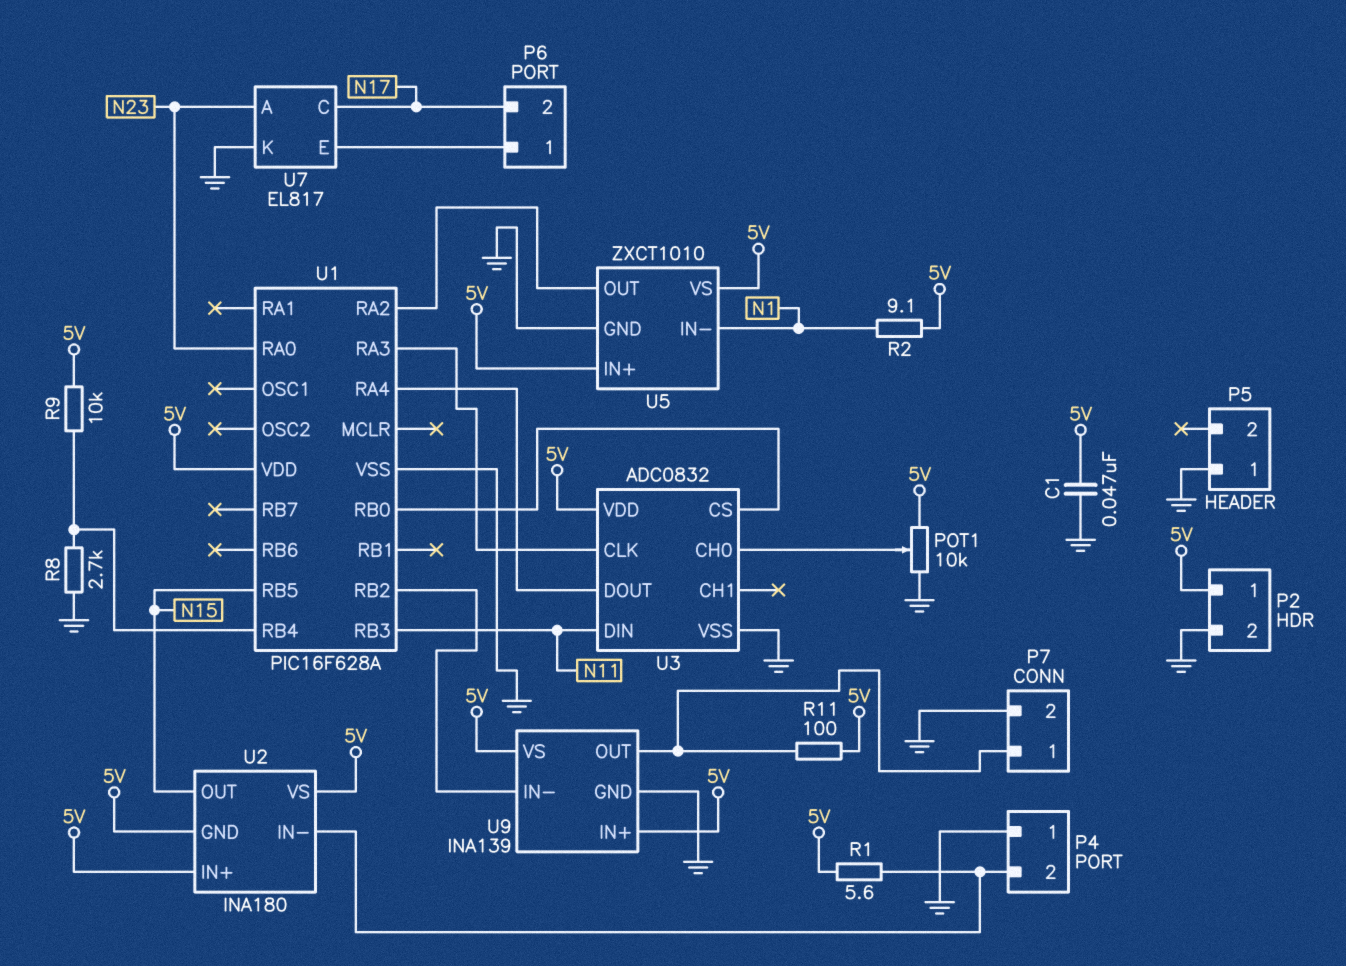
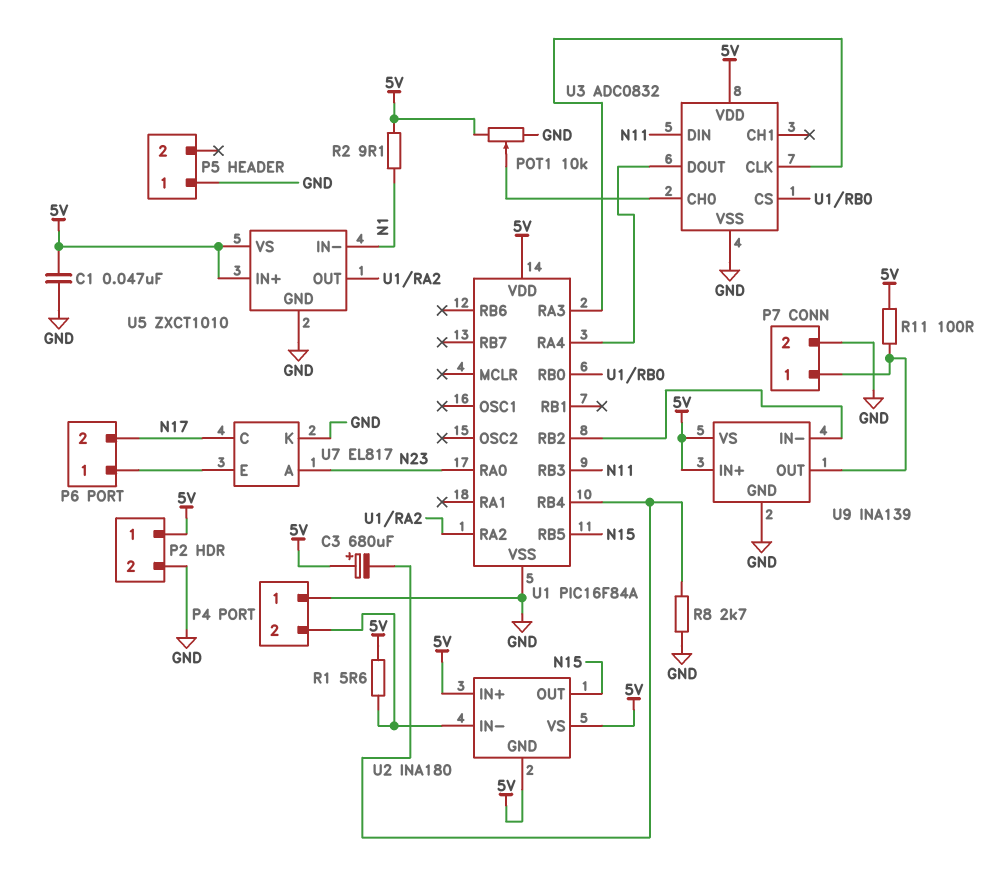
C3: none -> 680uF (plus 5V, minus U1/RB4)
R9: 10k (5V, U1/RB4) -> none
U1: PIC16F628A -> PIC16F84A

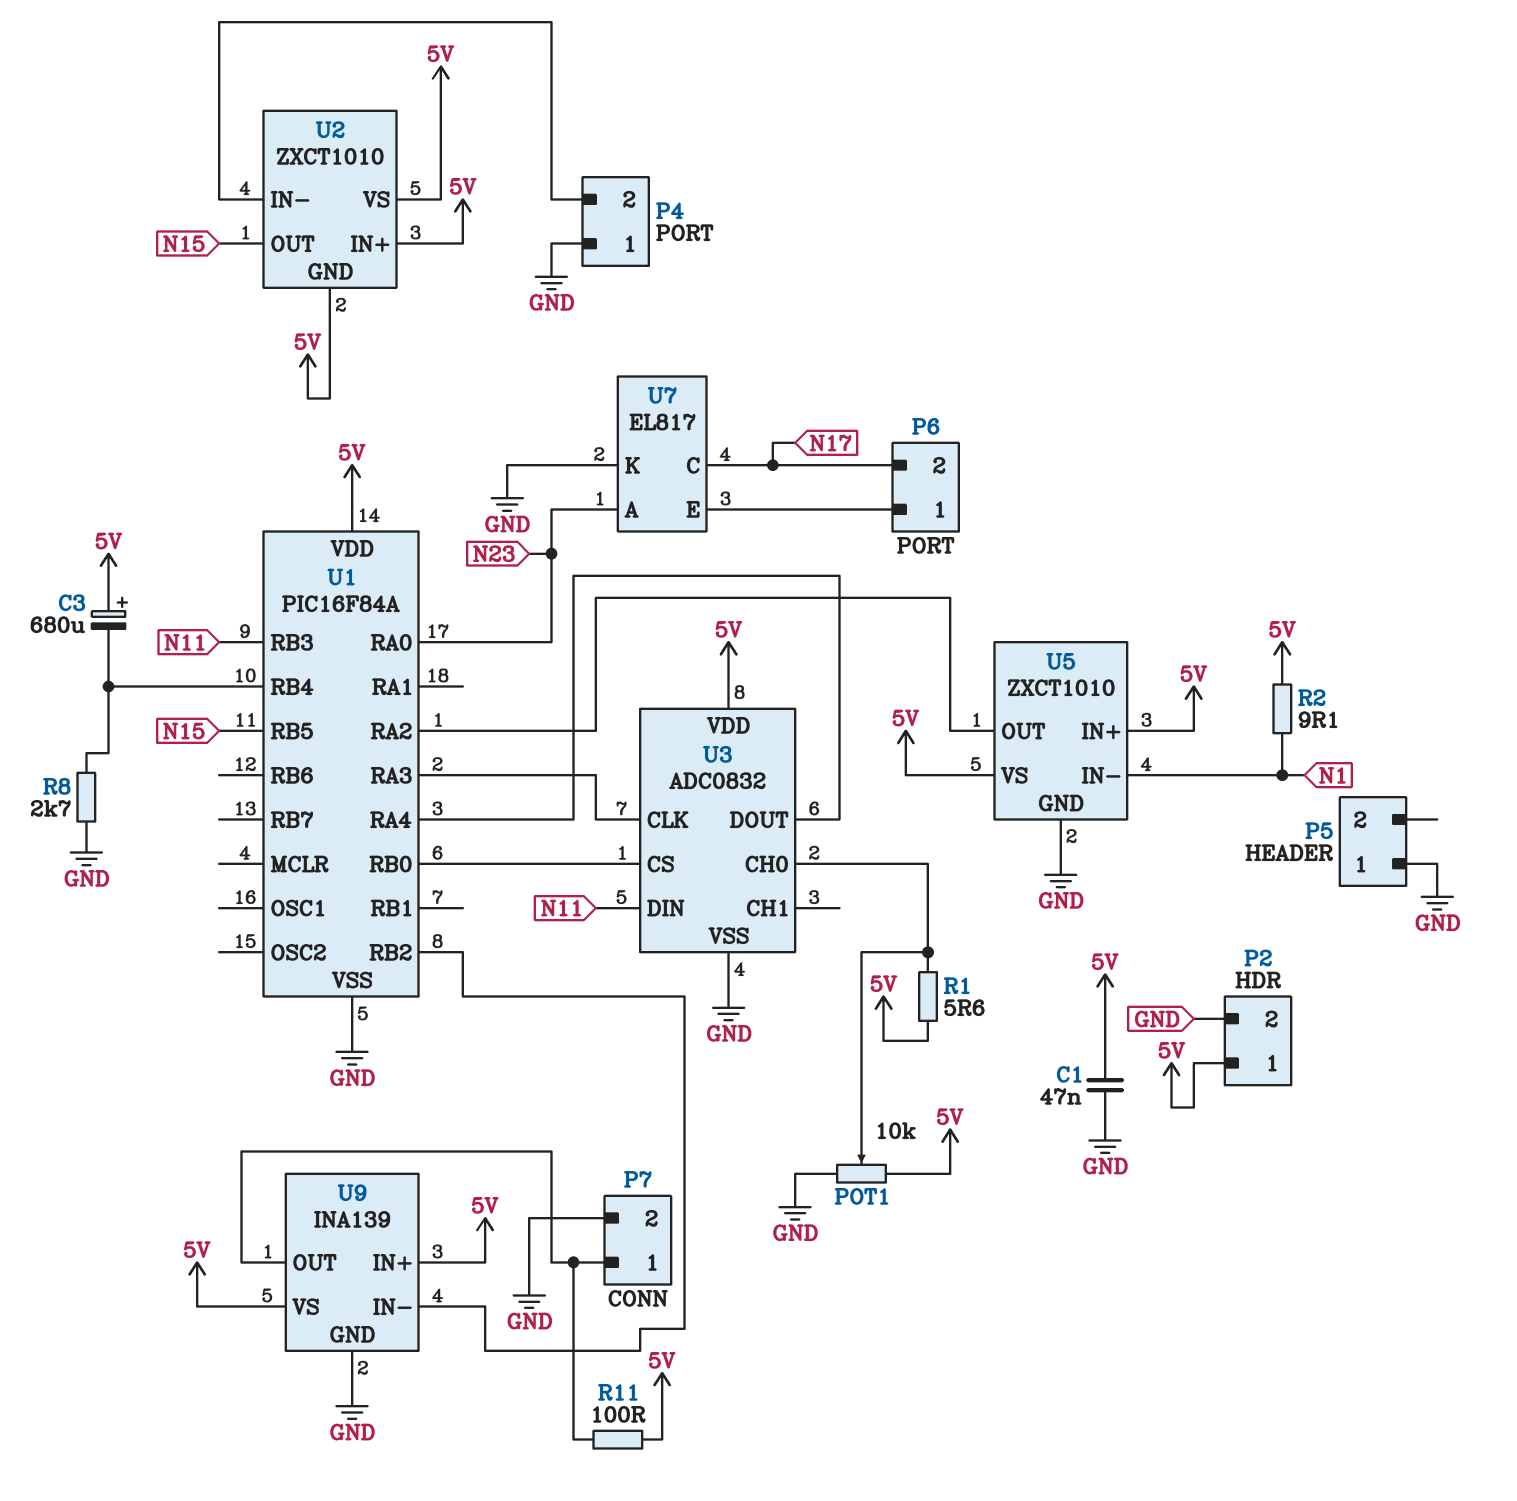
R1: 5.6 (5V, P4/2) -> 5.6 (5V, U3/CH0)
U2: INA180 -> ZXCT1010

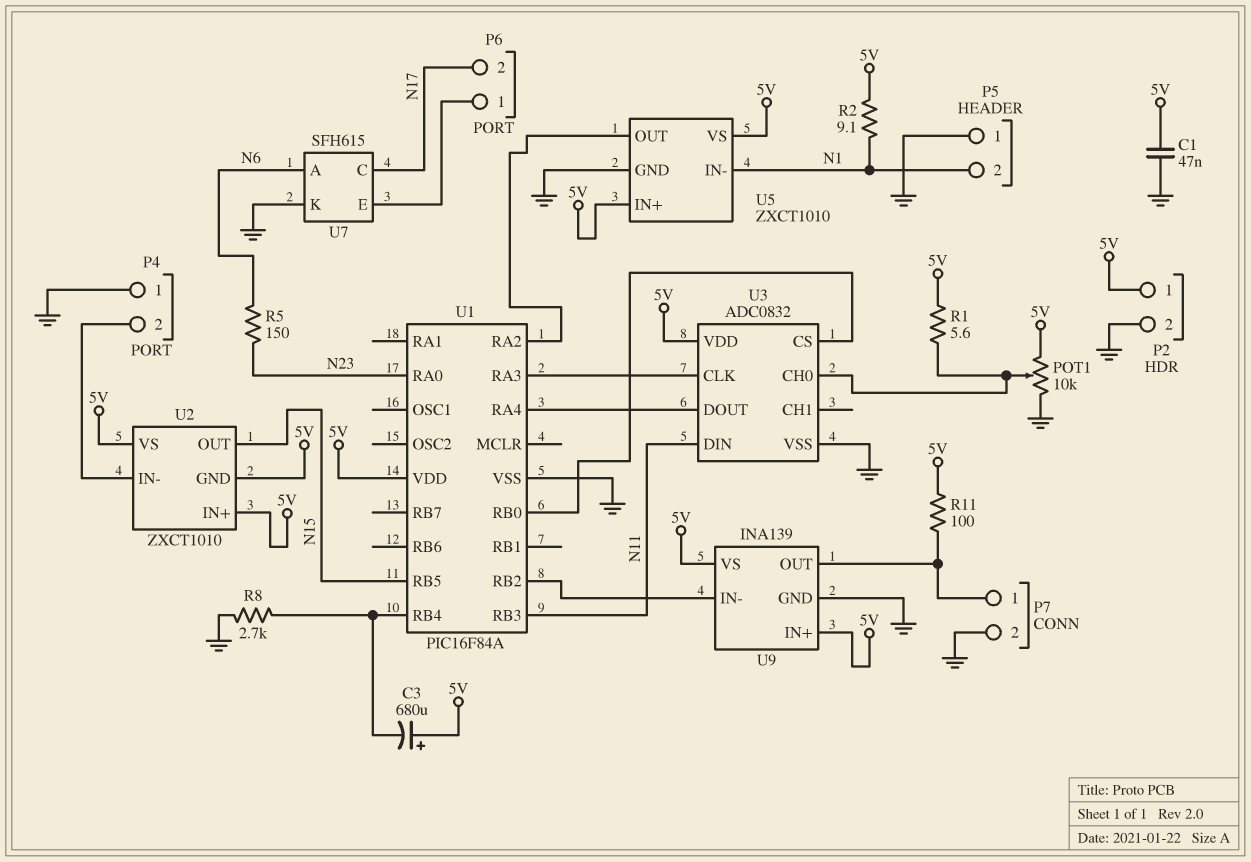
P5 pin 2: none -> N1
R5: none -> 150 (N6, N23)
U7: EL817 -> SFH615
U7 pin A: N23 -> N6

